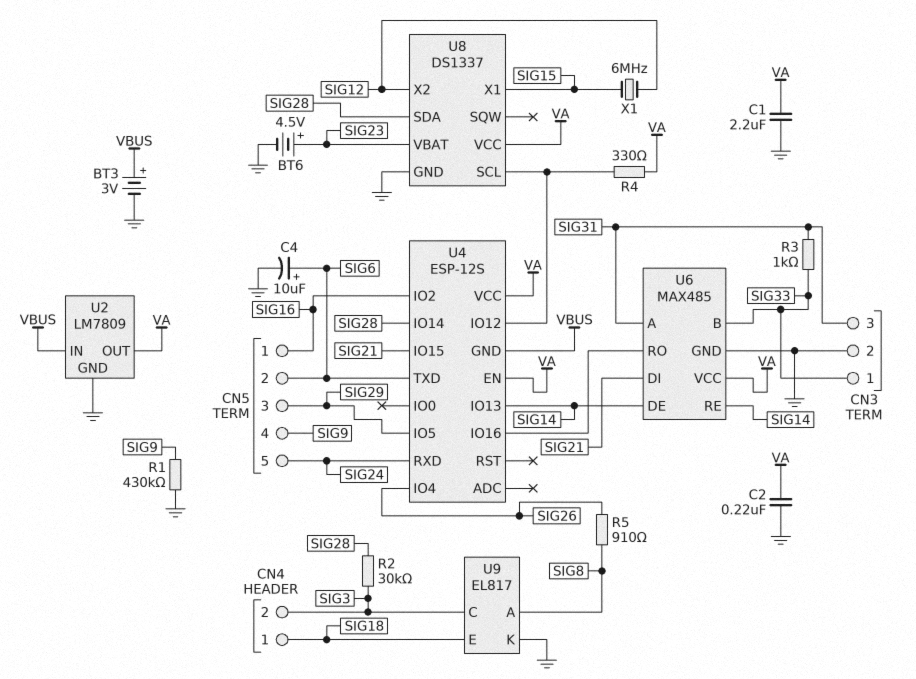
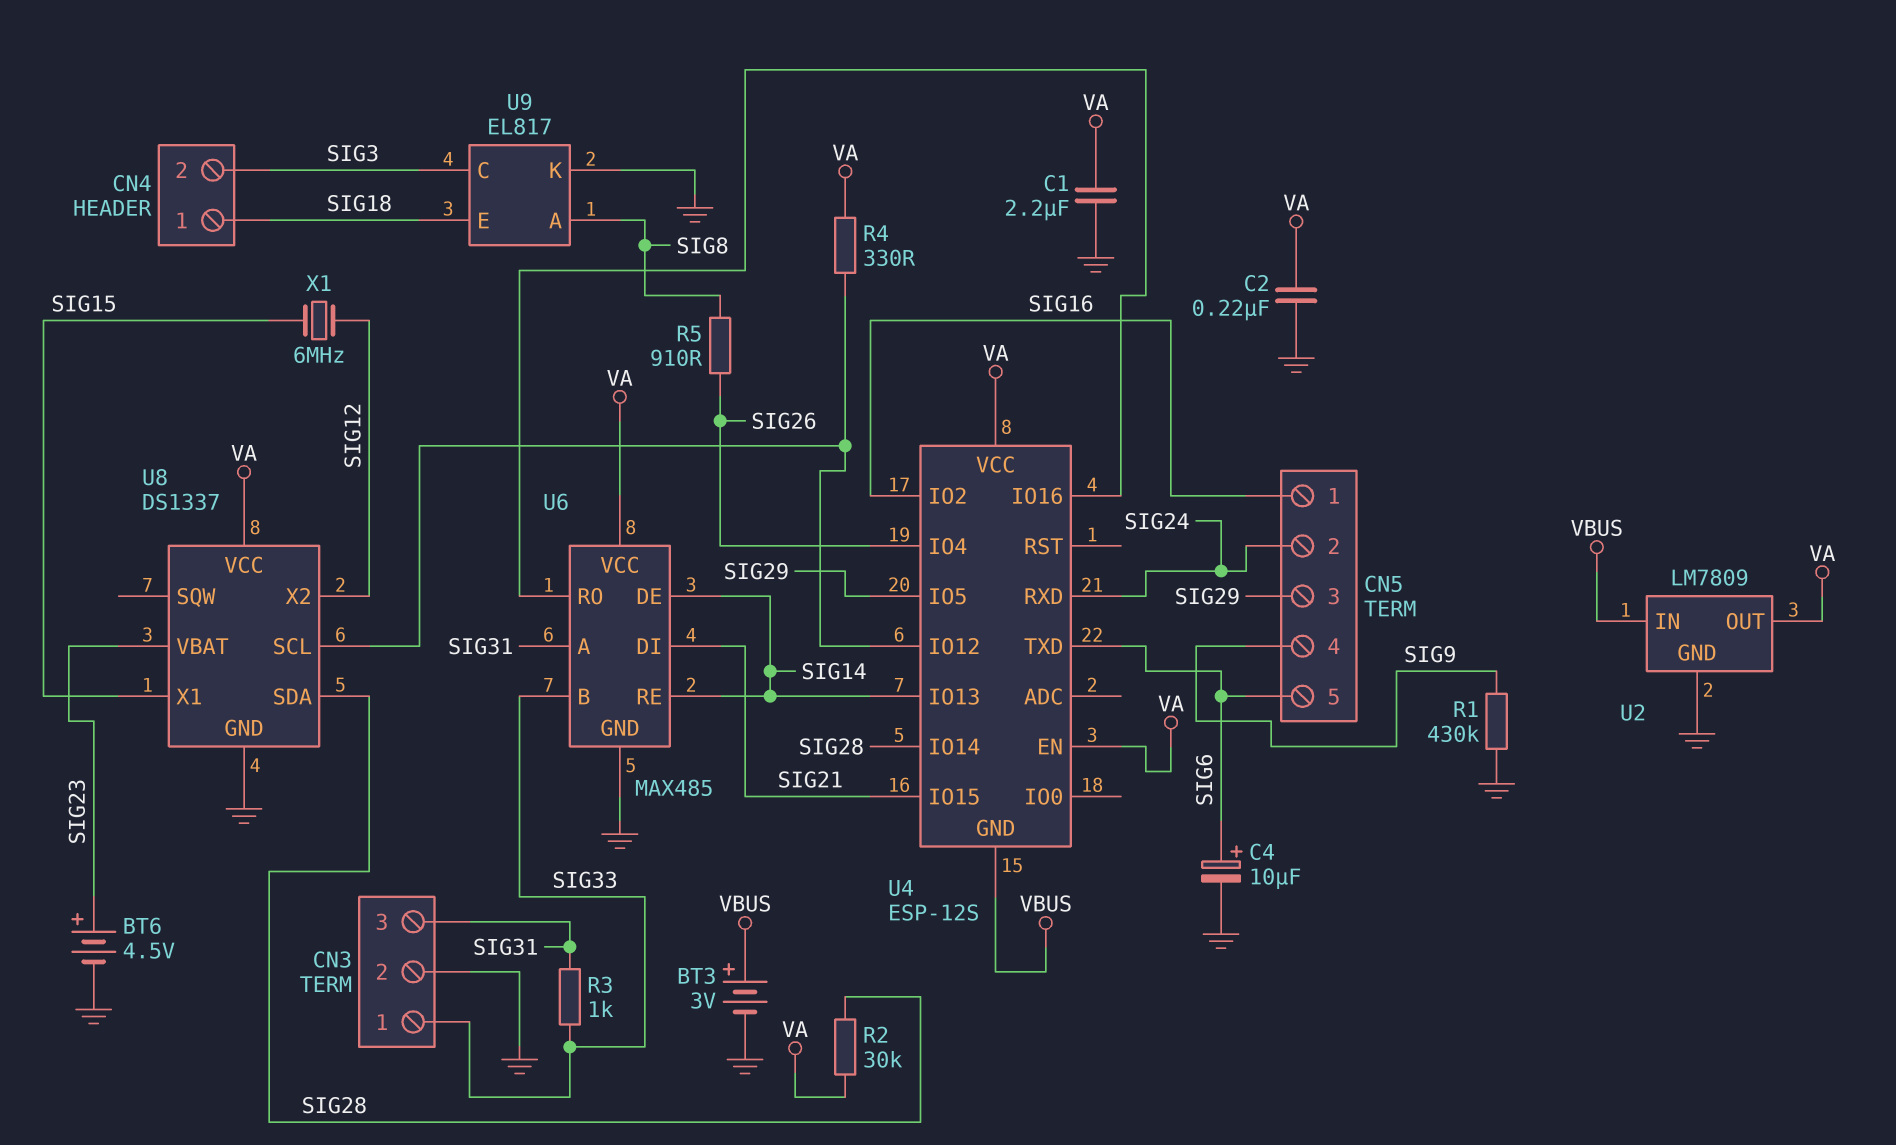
CN5 pin 2: SIG6 -> SIG24
CN5 pin 5: SIG24 -> SIG6
R2: 30k (SIG3, SIG28) -> 30k (SIG28, VA)

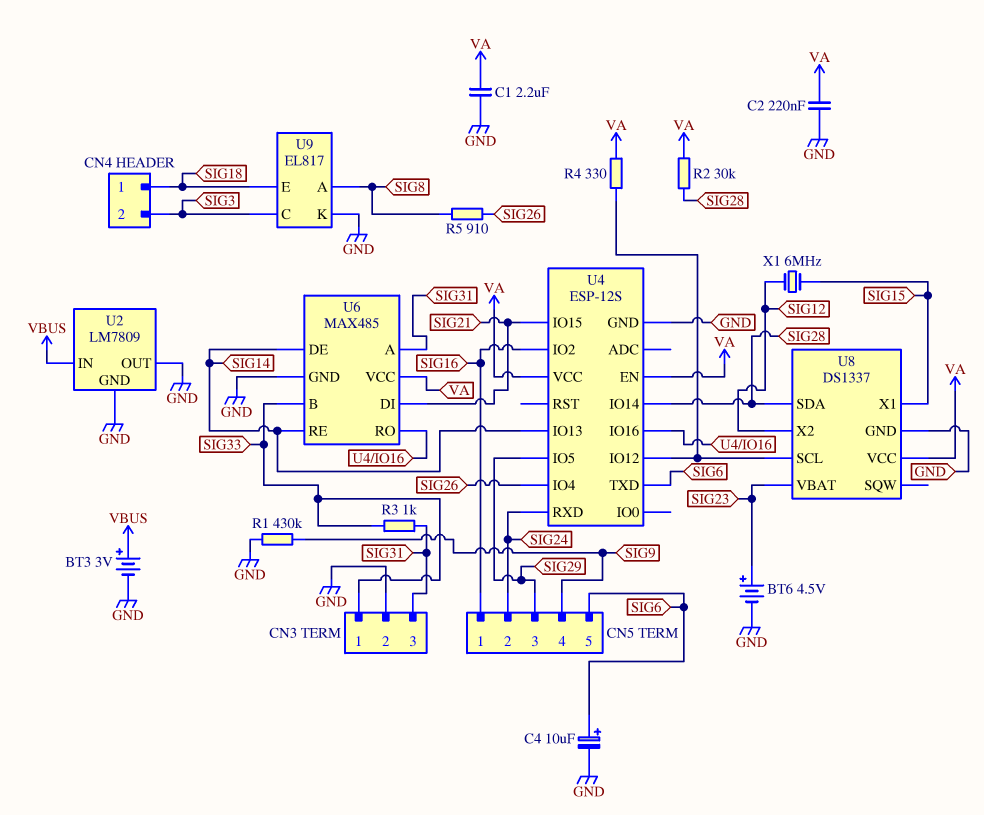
U2 pin OUT: VA -> GND
U4 pin GND: VBUS -> GND

